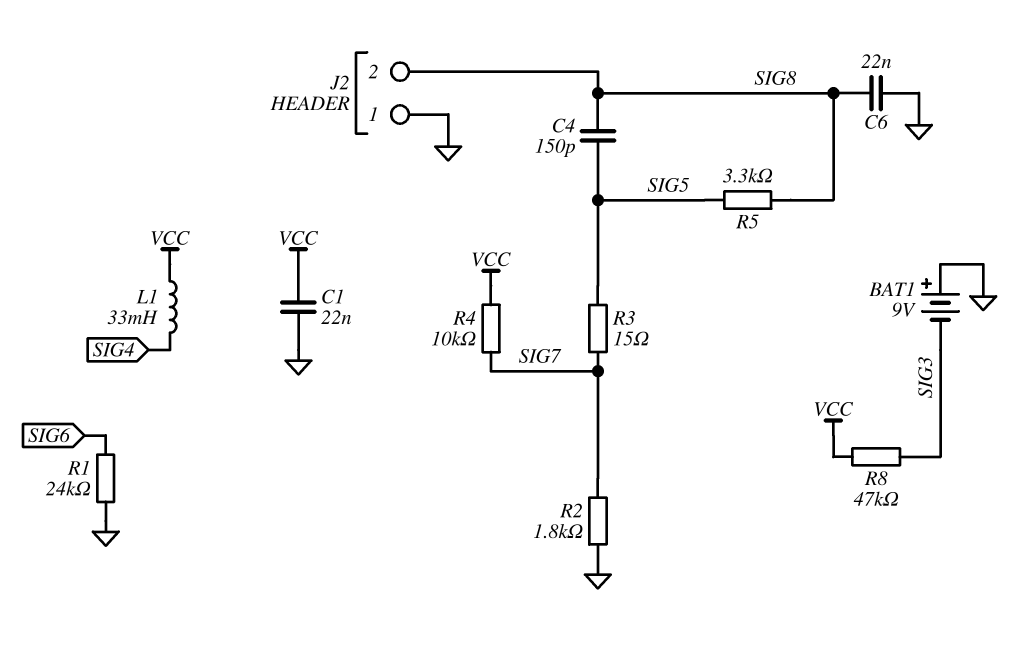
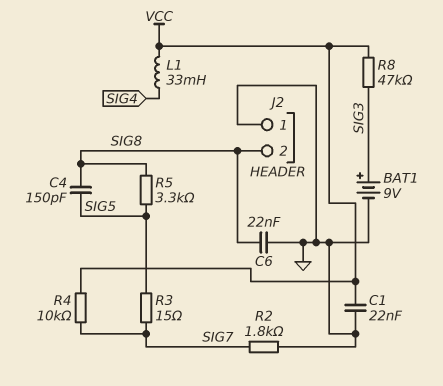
BAT1: 9V (plus GND, minus SIG3) -> 9V (plus SIG3, minus GND)
R1: 24k (GND, SIG6) -> none

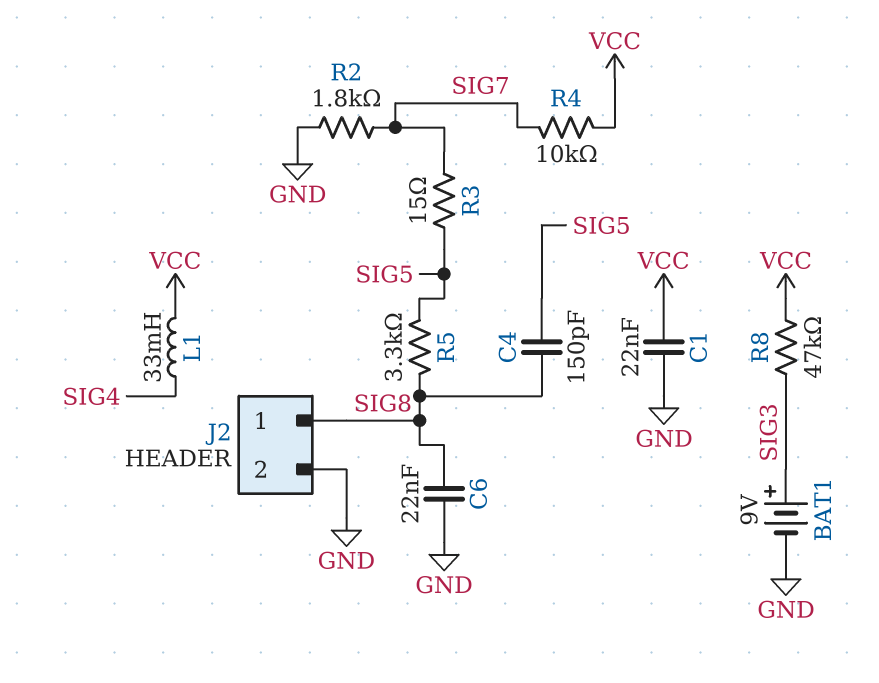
J2 pin 1: GND -> SIG8
J2 pin 2: SIG8 -> GND

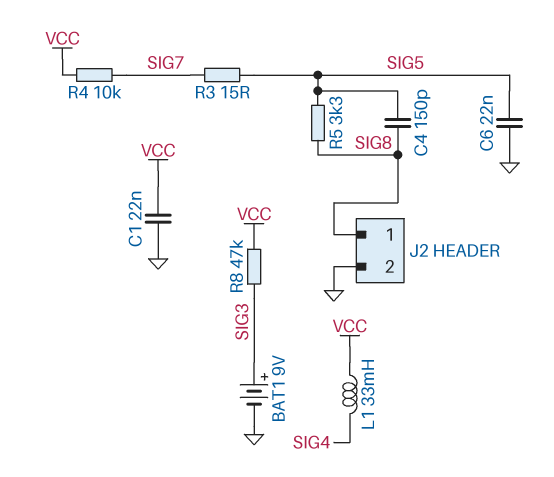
C6: 22nF (GND, SIG8) -> 22nF (GND, SIG5)
R2: 1.8k (GND, SIG7) -> none

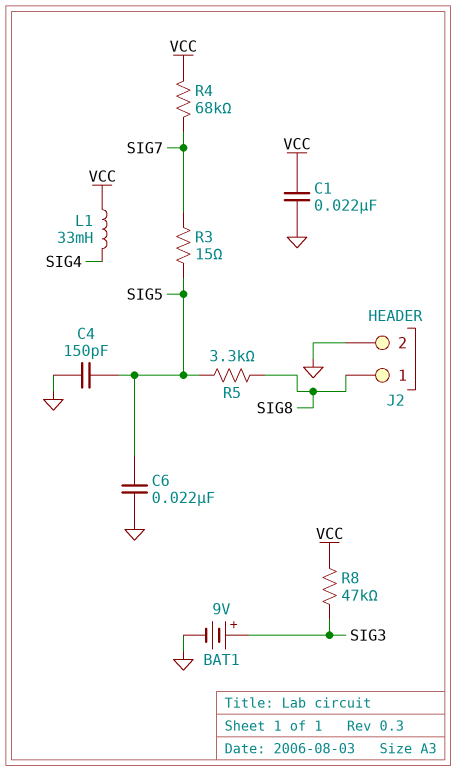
C4: 150pF (SIG5, SIG8) -> 150pF (GND, SIG5)
R4: 10k (SIG7, VCC) -> 68k (SIG7, VCC)

